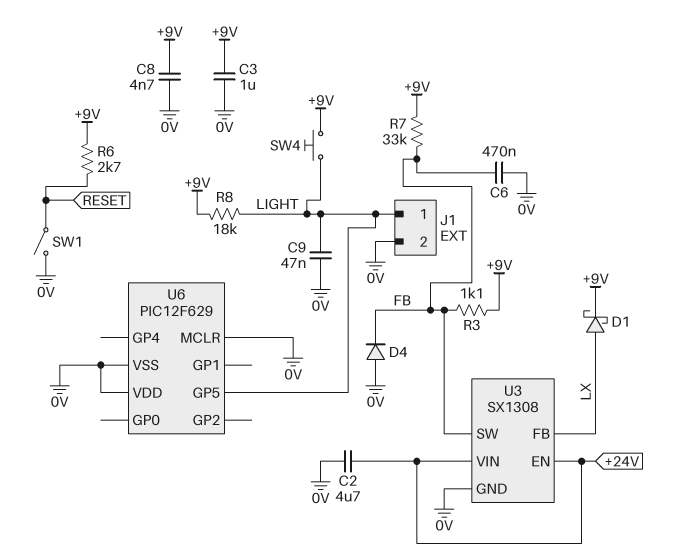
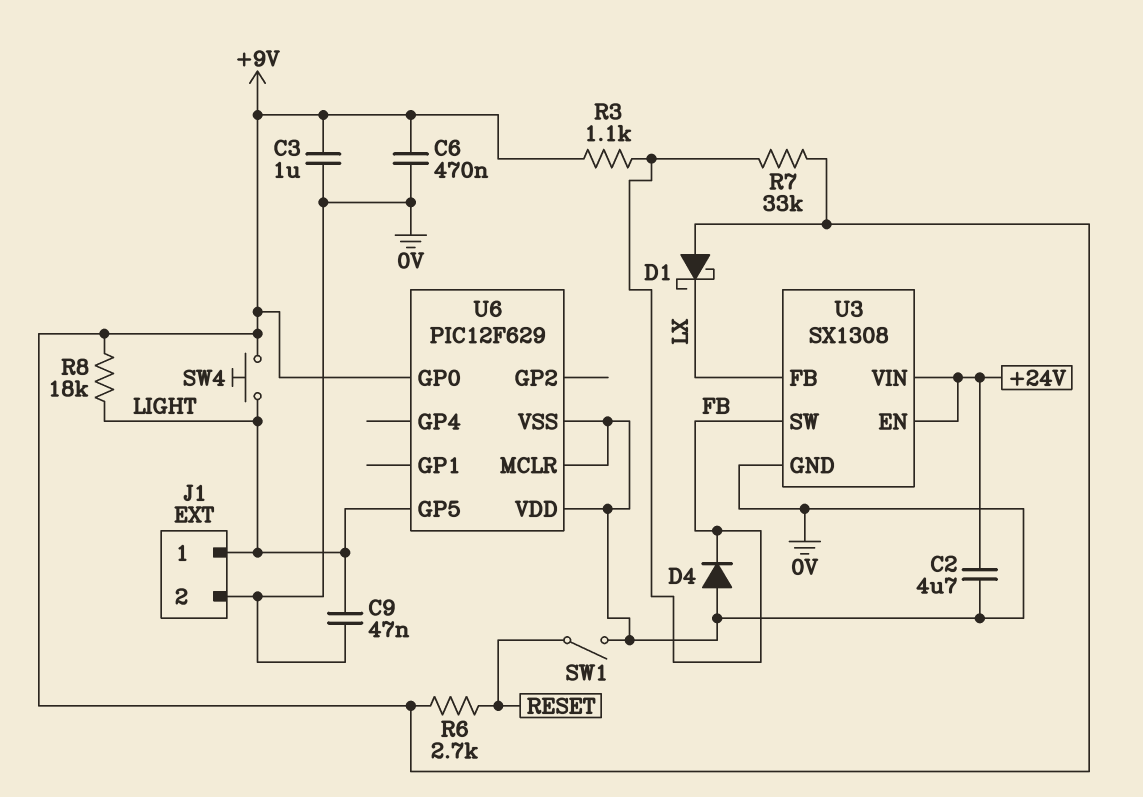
C6: 470nF (0V, FB) -> 470nF (+9V, 0V)
C8: 4.7nF (+9V, 0V) -> none
D1: schottky (A LX, K +9V) -> schottky (A +9V, K LX)
U6 pin GP0: none -> +9V

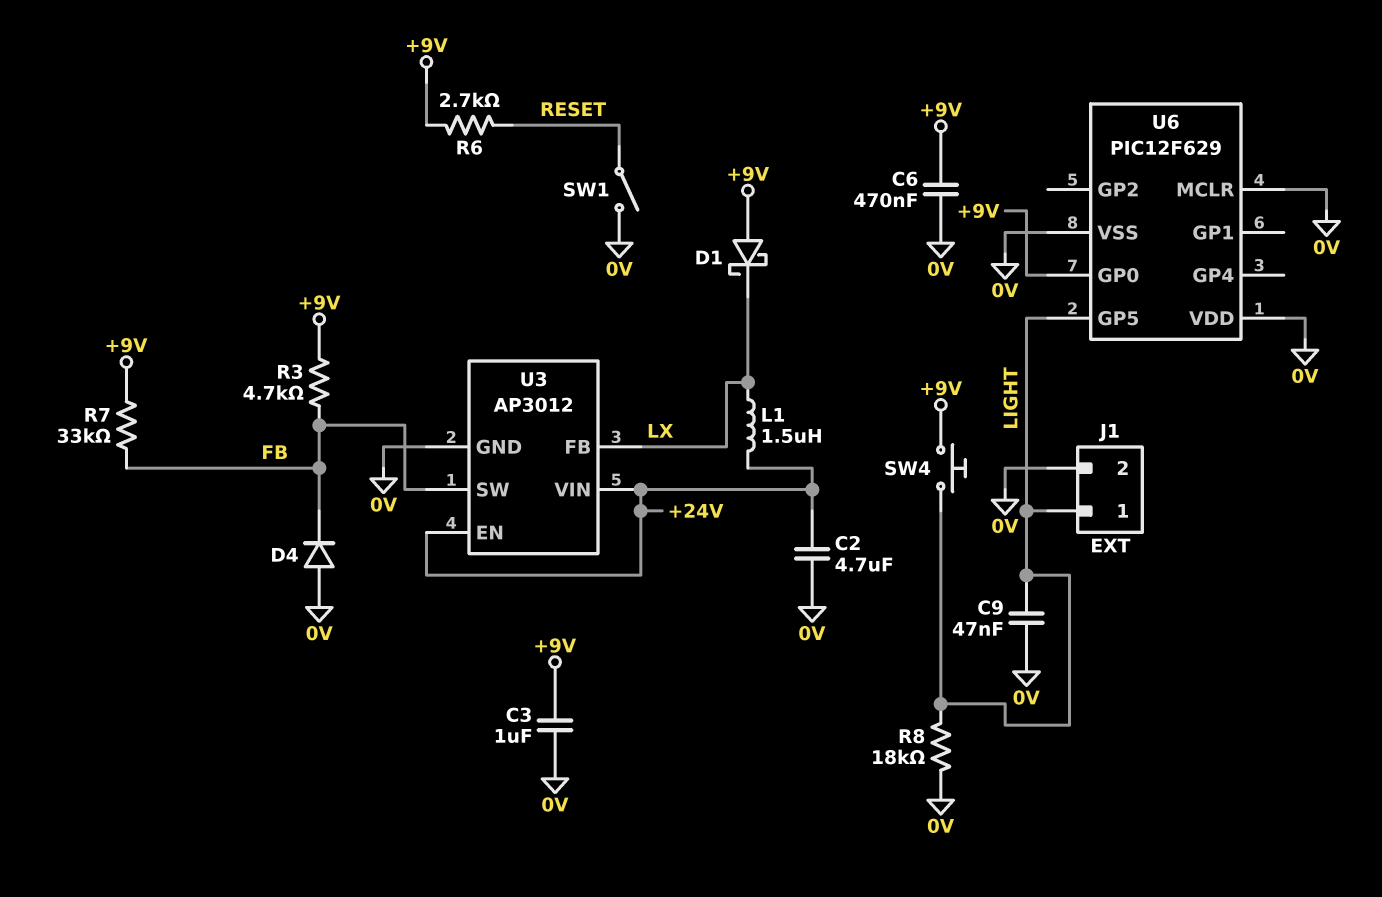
L1: none -> 1.5uH (+24V, LX)
R3: 1.1k (+9V, FB) -> 4.7k (+9V, FB)
R8: 18k (+9V, LIGHT) -> 18k (0V, LIGHT)
U3: SX1308 -> AP3012

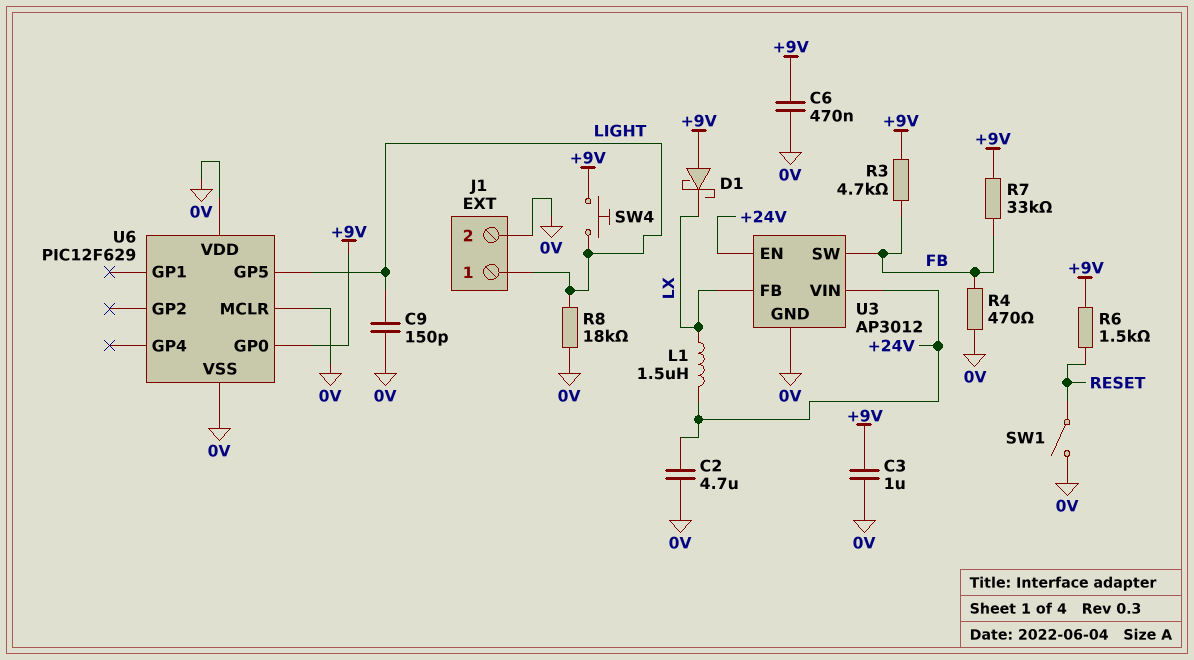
C9: 47nF (0V, LIGHT) -> 150pF (0V, LIGHT)
D4: diode (A 0V, K FB) -> none
R4: none -> 470 (0V, FB)
R6: 2.7k (+9V, RESET) -> 1.5k (+9V, RESET)

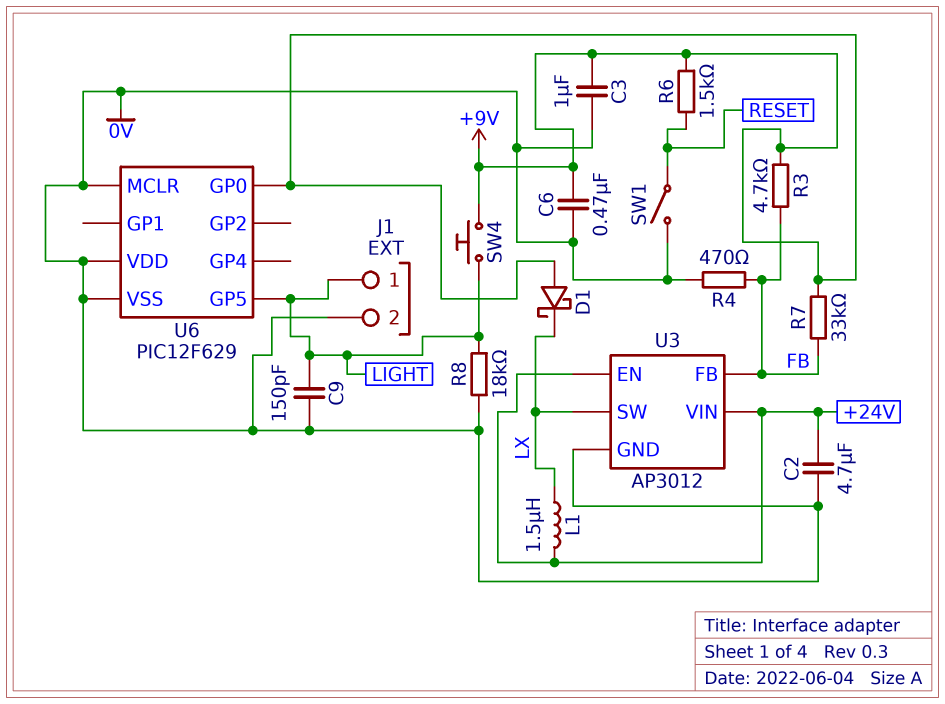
U3 pin FB: LX -> FB
U3 pin SW: FB -> LX

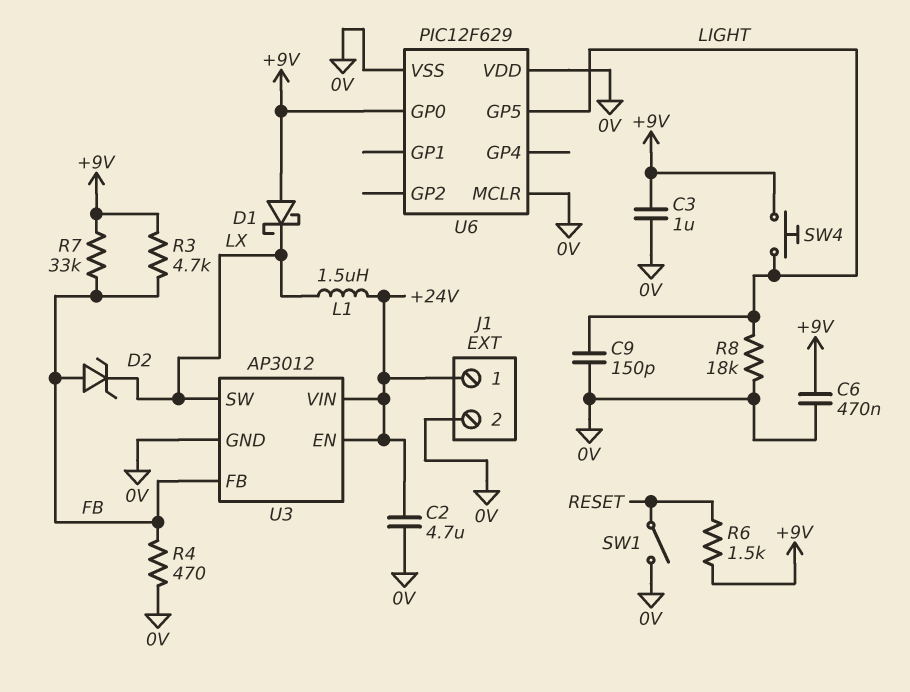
D2: none -> zener (A FB, K LX)
J1 pin 1: LIGHT -> +24V

